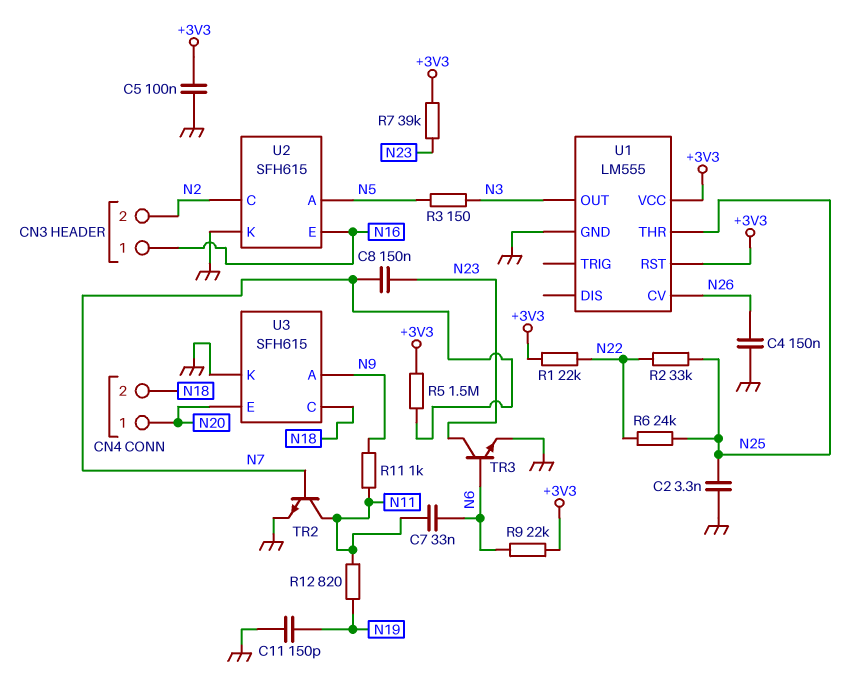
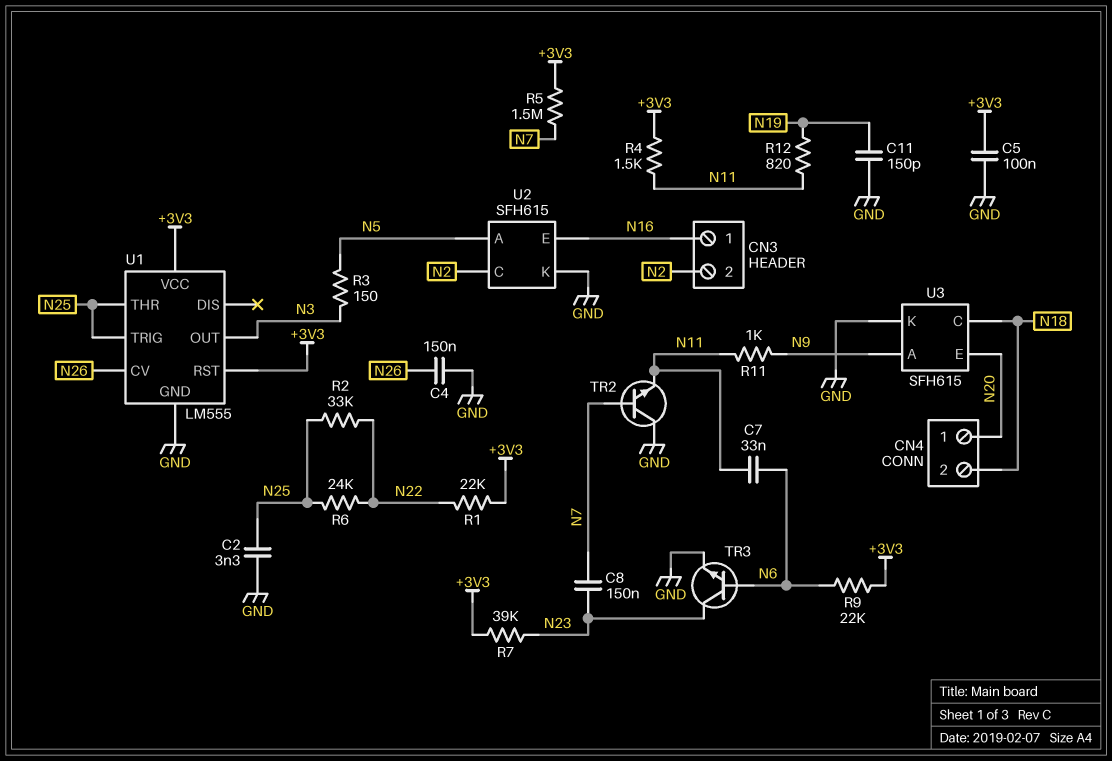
R4: none -> 1.5k (+3V3, N11)
TR2: NPN (B N7, C N11, E GND) -> NPN (B N7, C GND, E N11)
U1 pin TRIG: none -> N25

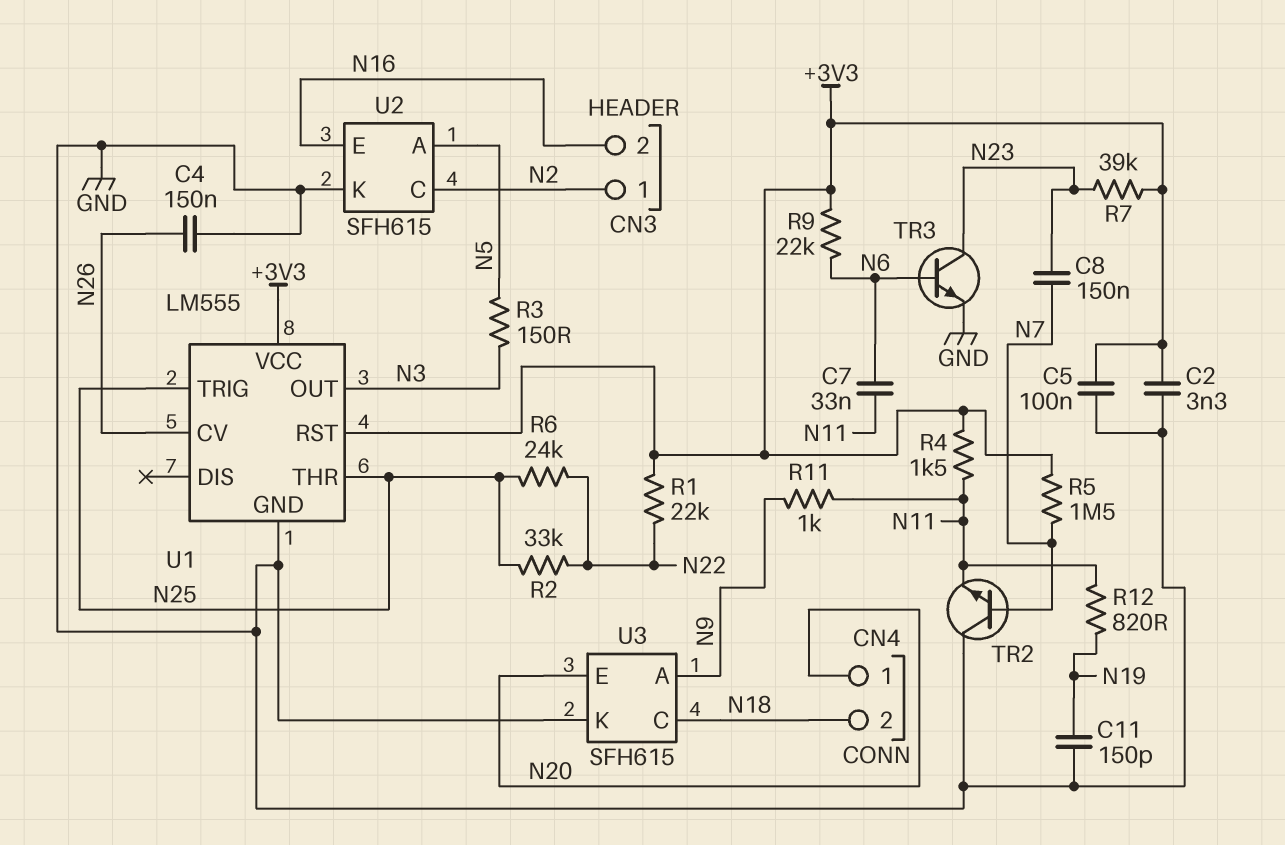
C2: 3.3nF (GND, N25) -> 3.3nF (+3V3, GND)
CN3 pin 1: N16 -> N2
CN3 pin 2: N2 -> N16

